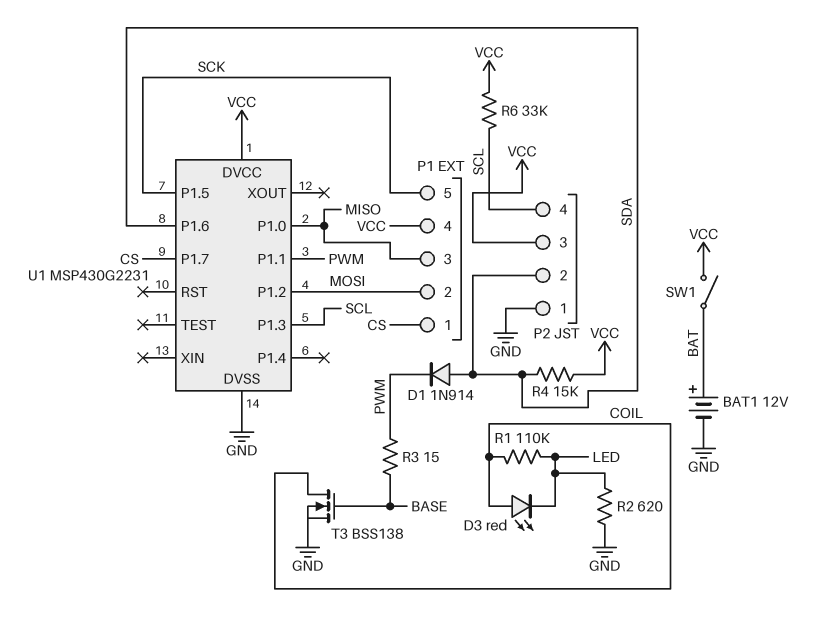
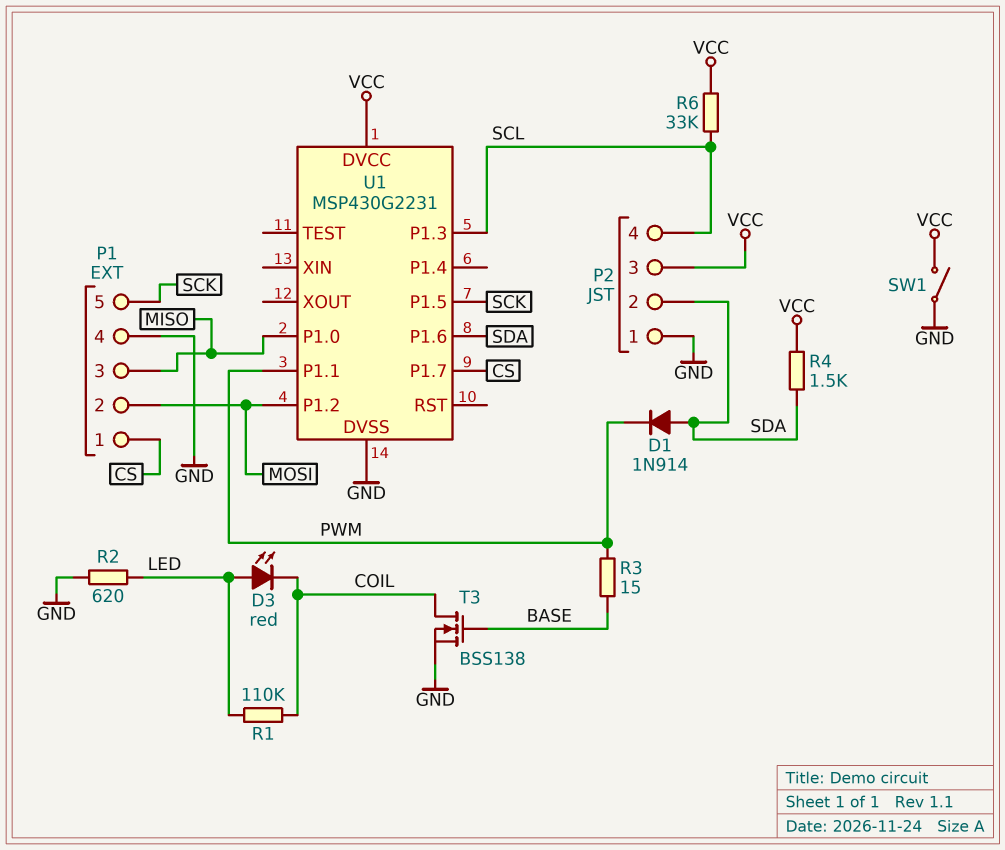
BAT1: 12V (plus BAT, minus GND) -> none
D3: LED red (A COIL, K LED) -> LED red (A LED, K COIL)
P1 pin 4: VCC -> GND
R4: 15k (SDA, VCC) -> 1.5k (SDA, VCC)
SW1: switch (BAT, VCC) -> switch (GND, VCC)

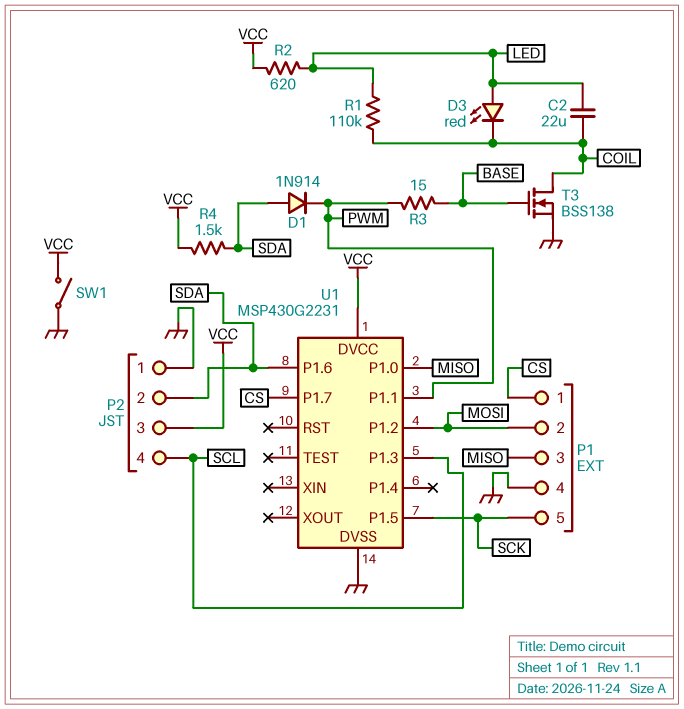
C2: none -> 22uF (COIL, LED)
R2: 620 (GND, LED) -> 620 (LED, VCC)
R6: 33k (SCL, VCC) -> none

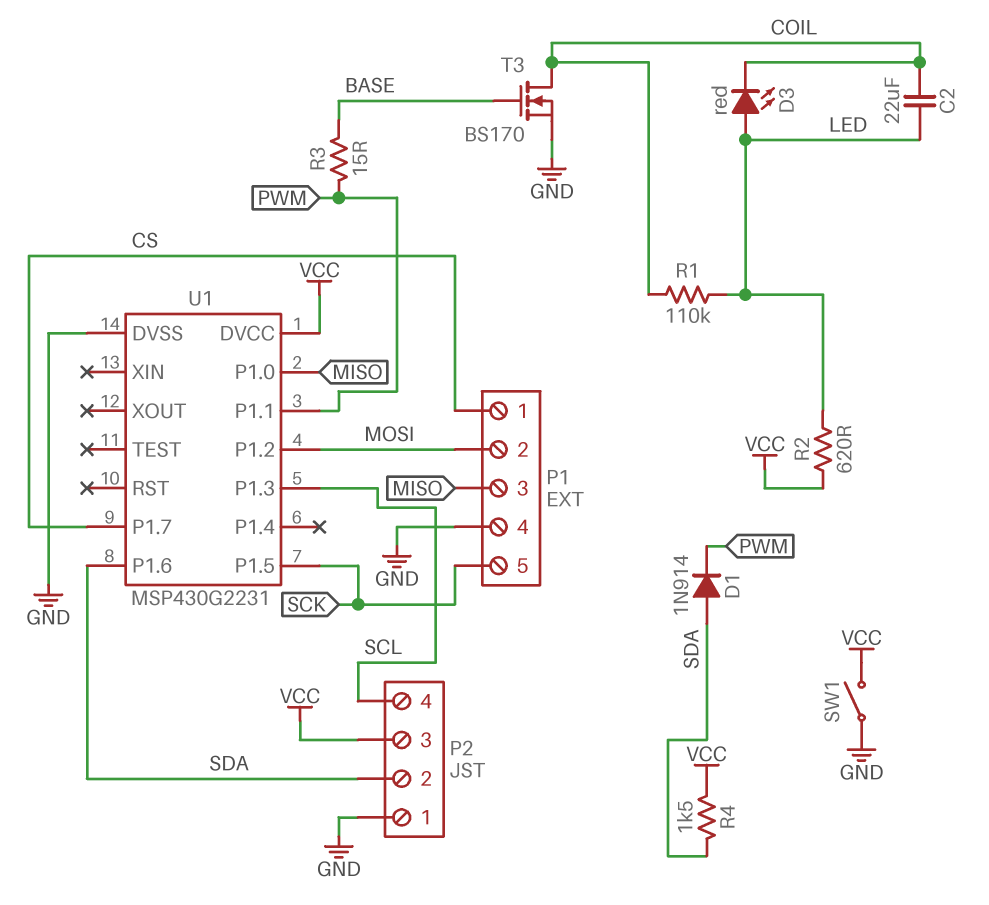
T3: NMOS BSS138 (G BASE, D COIL, S GND) -> NMOS BS170 (G BASE, D COIL, S GND)

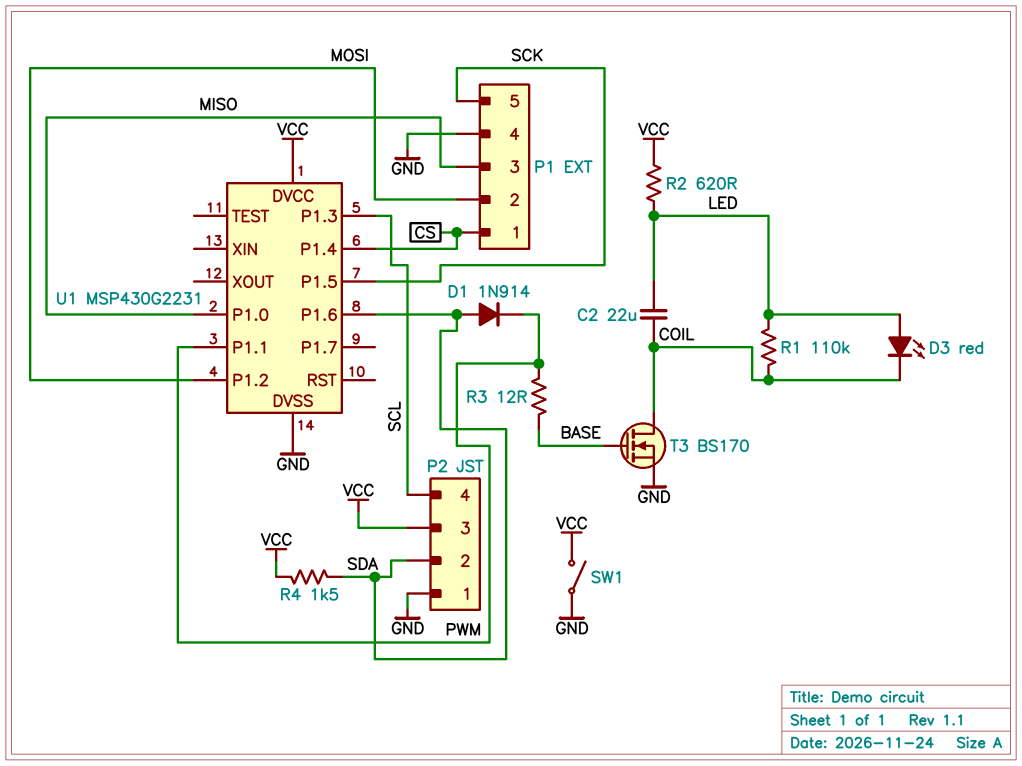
R3: 15 (BASE, PWM) -> 12 (BASE, PWM)
U1 pin P1.4: none -> CS
U1 pin P1.7: CS -> none

